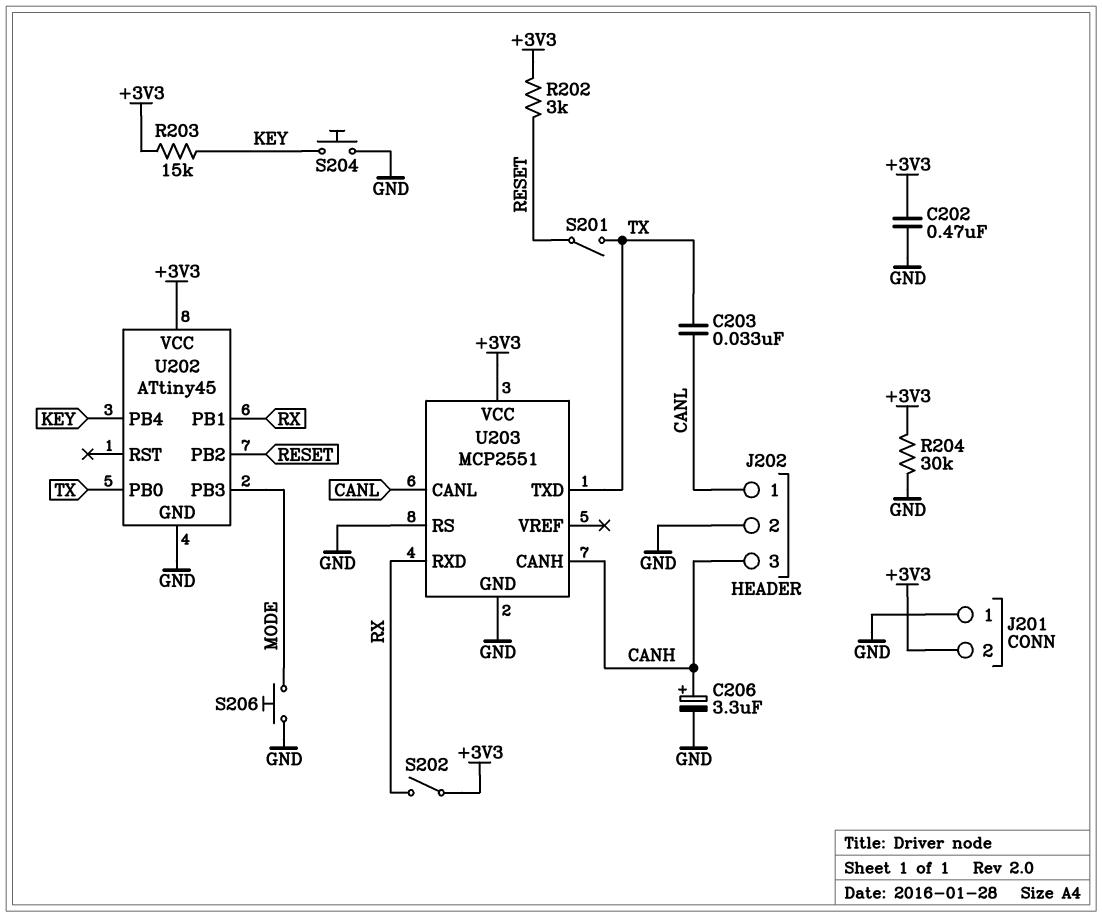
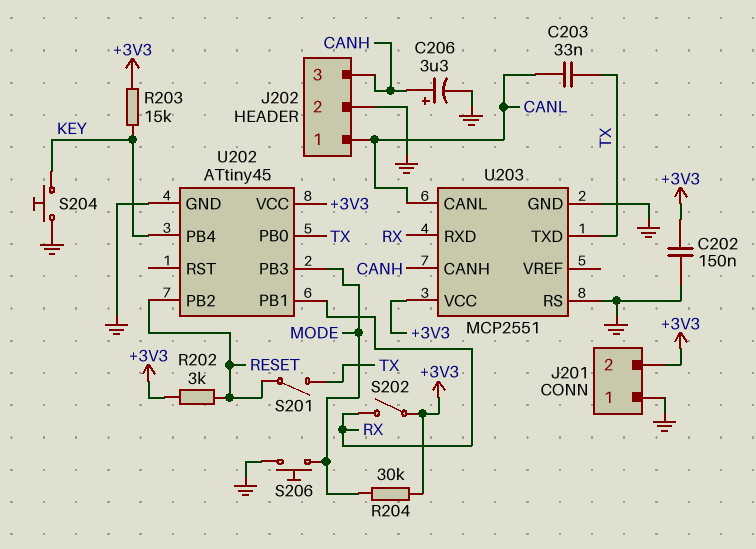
C202: 470nF (+3V3, GND) -> 150nF (+3V3, GND)
R204: 30k (+3V3, GND) -> 30k (+3V3, MODE)

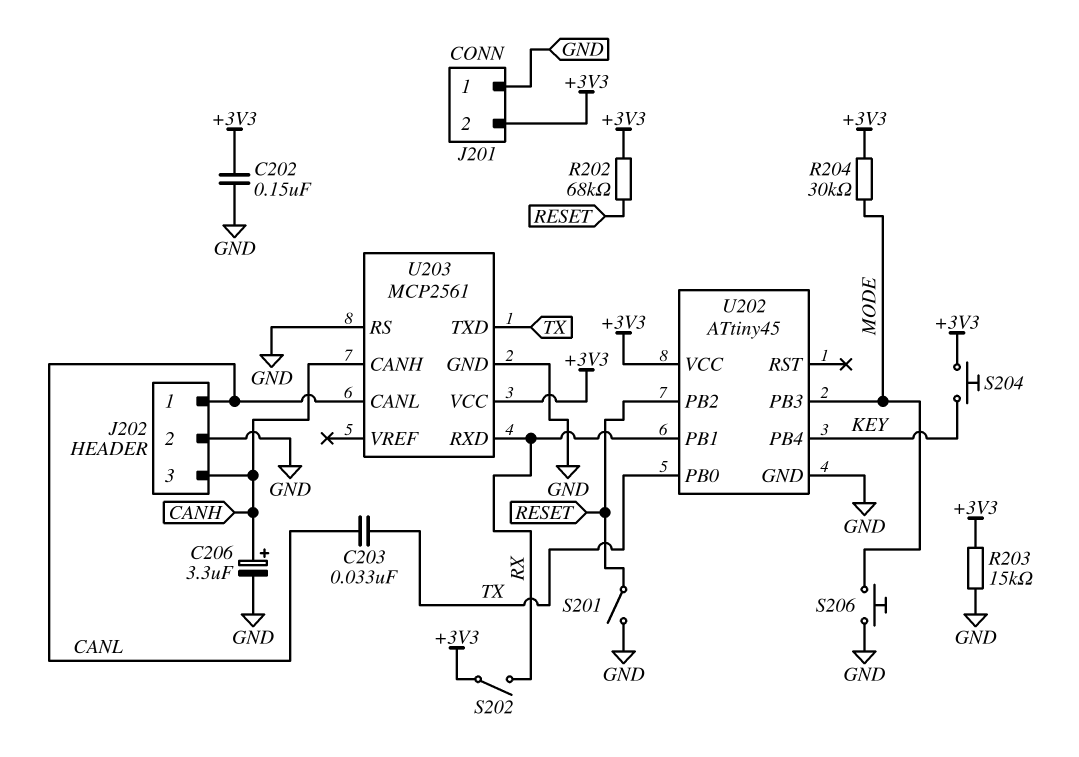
R202: 3k (+3V3, RESET) -> 68k (+3V3, RESET)
R203: 15k (+3V3, KEY) -> 15k (+3V3, GND)
S201: switch (RESET, TX) -> switch (GND, RESET)
S204: button (GND, KEY) -> button (+3V3, KEY)
U203: MCP2551 -> MCP2561

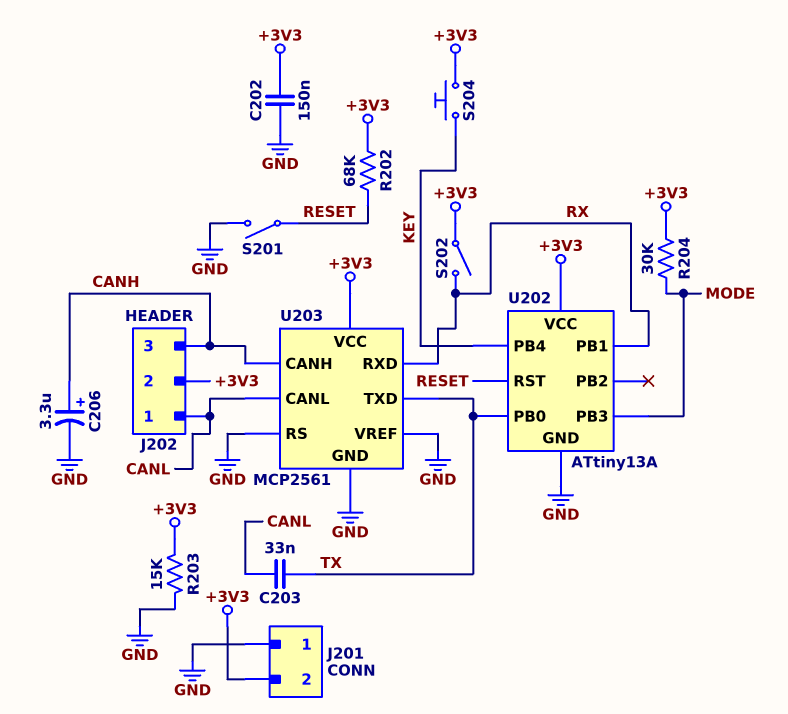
J202 pin 2: GND -> +3V3
S206: button (GND, MODE) -> none
U202: ATtiny45 -> ATtiny13A
U202 pin PB2: RESET -> none
U202 pin RST: none -> RESET
U203 pin VREF: none -> GND

